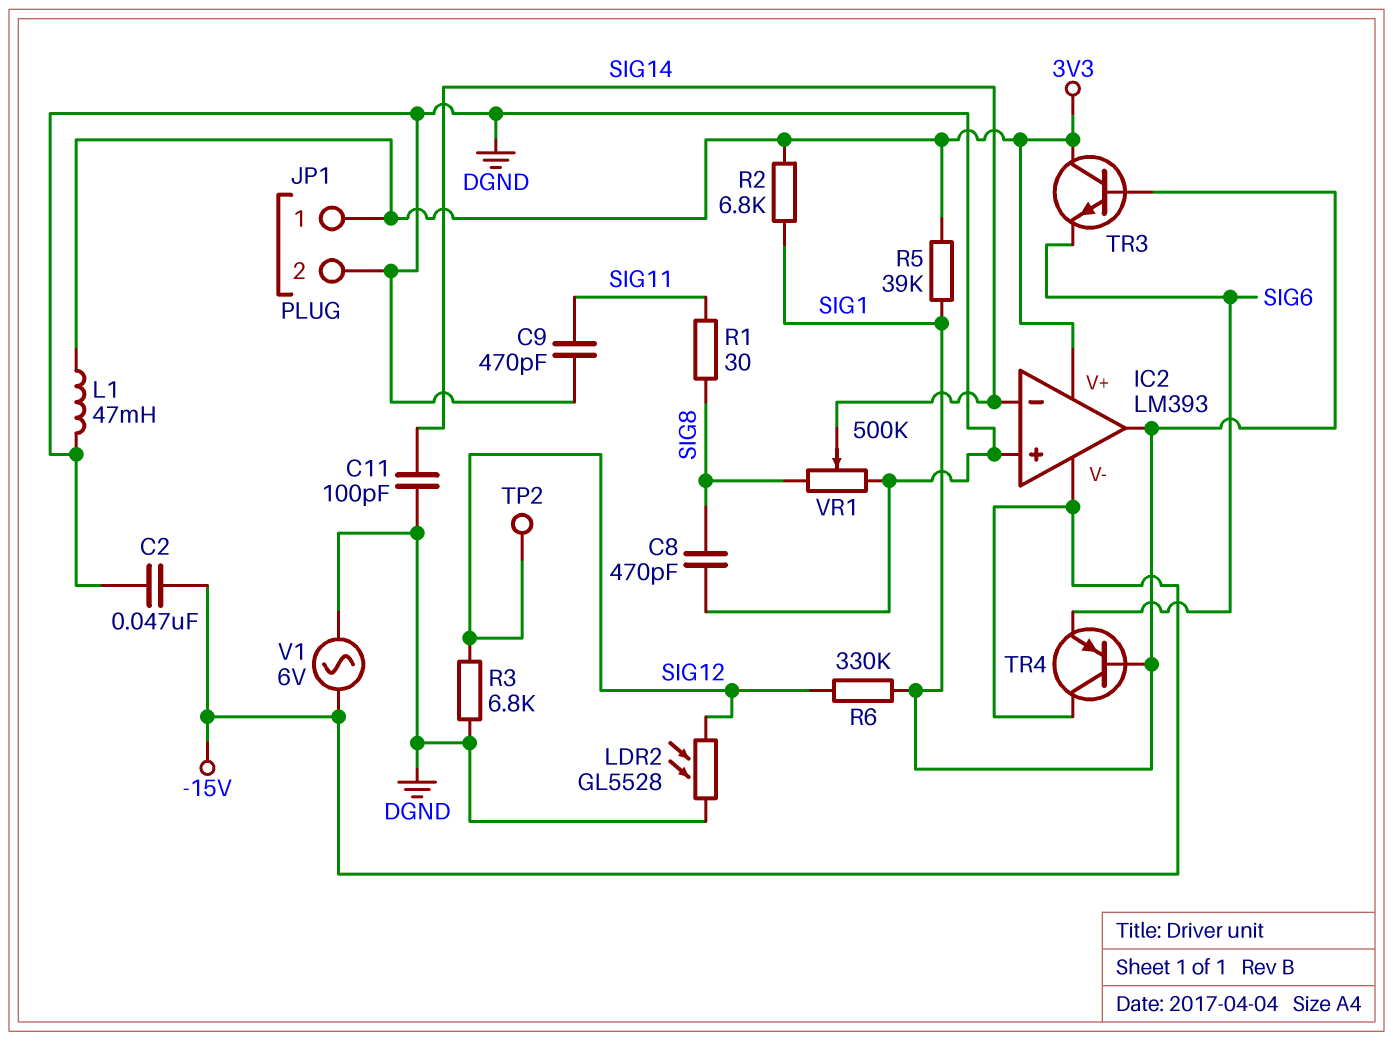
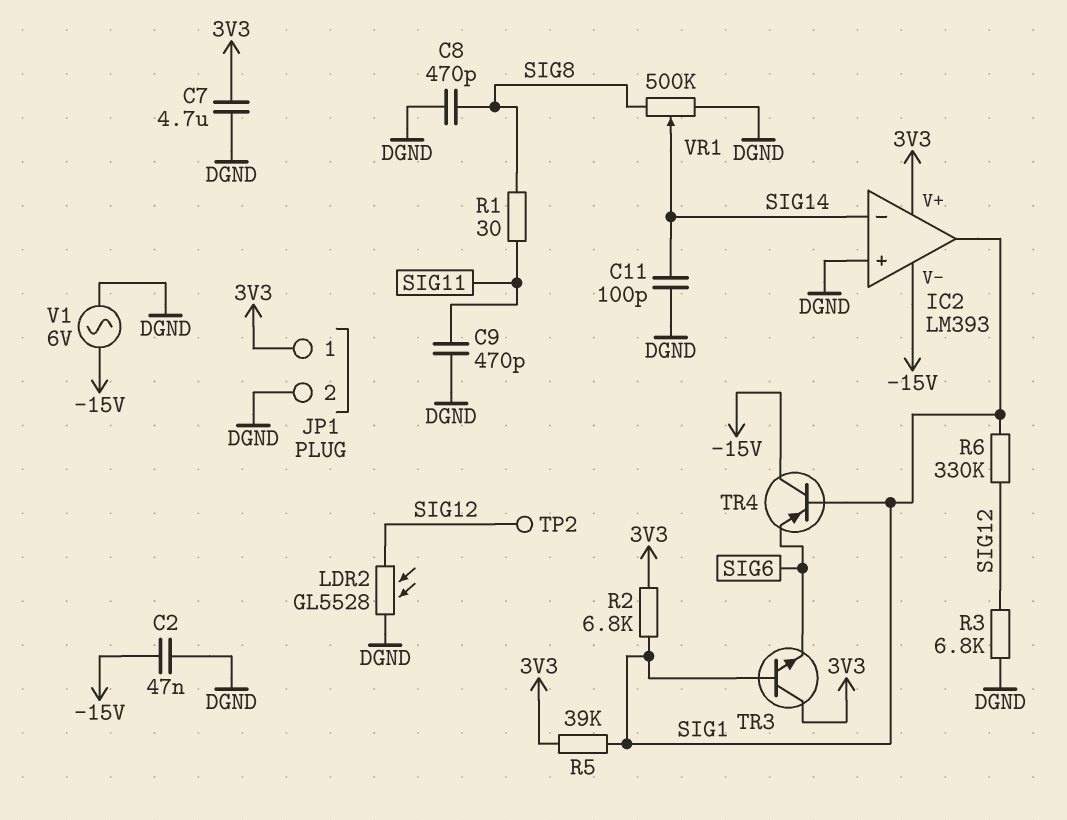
C7: none -> 4.7uF (3V3, DGND)
L1: 47mH (3V3, DGND) -> none

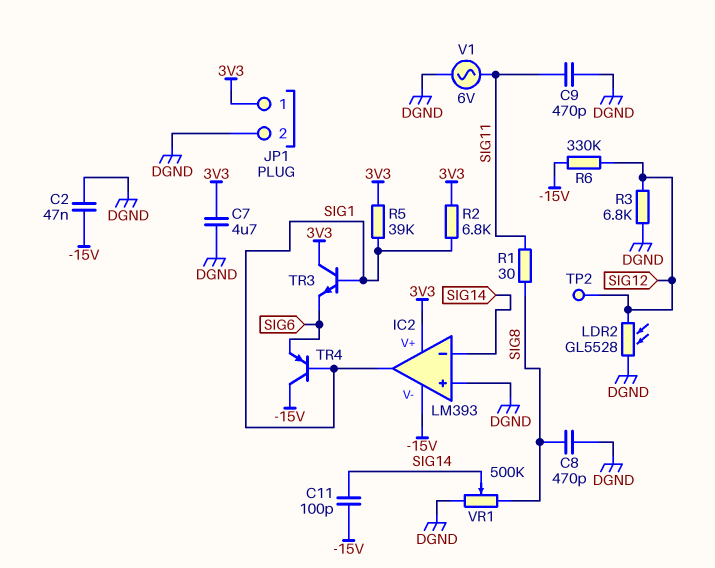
C11: 100pF (DGND, SIG14) -> 100pF (-15V, SIG14)
R6: 330k (SIG1, SIG12) -> 330k (-15V, SIG12)
V1: AC 6V (-15V, DGND) -> AC 6V (DGND, SIG11)

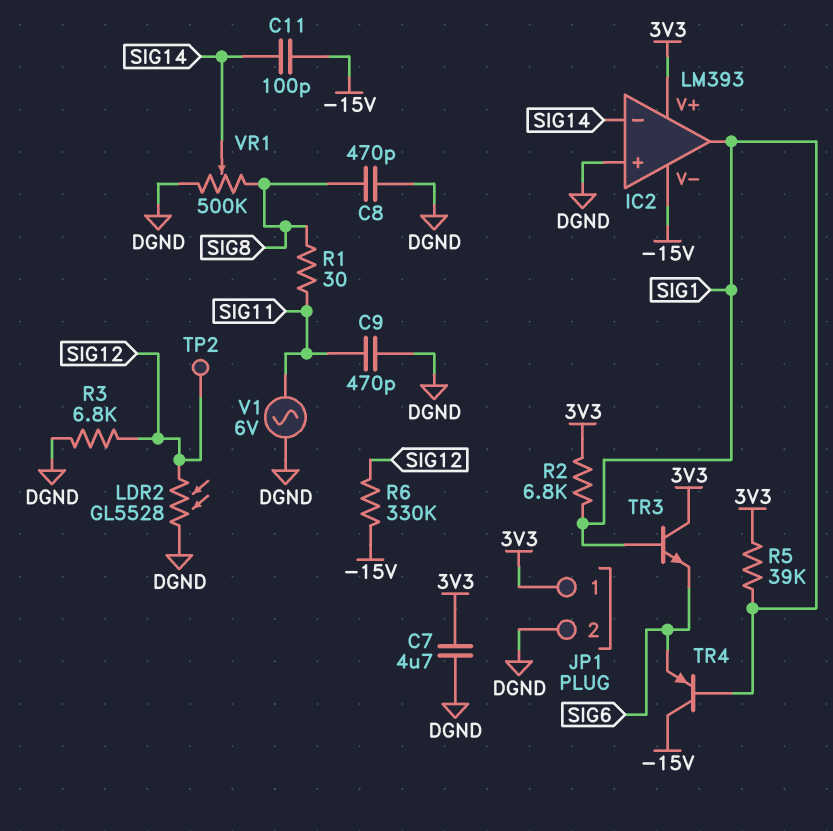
C2: 47nF (-15V, DGND) -> none

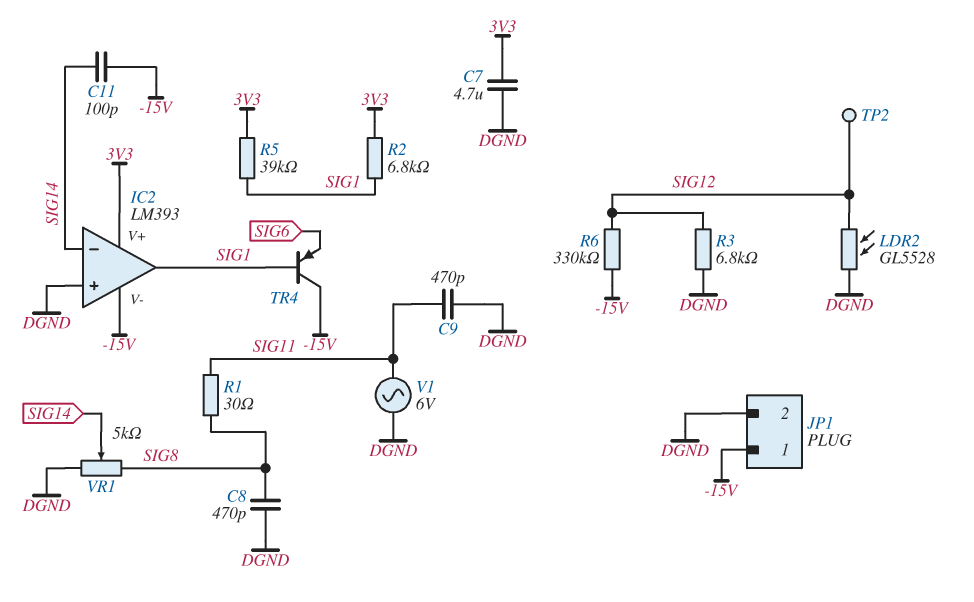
JP1 pin 1: 3V3 -> -15V
TR3: NPN (B SIG1, C 3V3, E SIG6) -> none
VR1: 500k (DGND, SIG8, wiper SIG14) -> 5k (DGND, SIG8, wiper SIG14)

